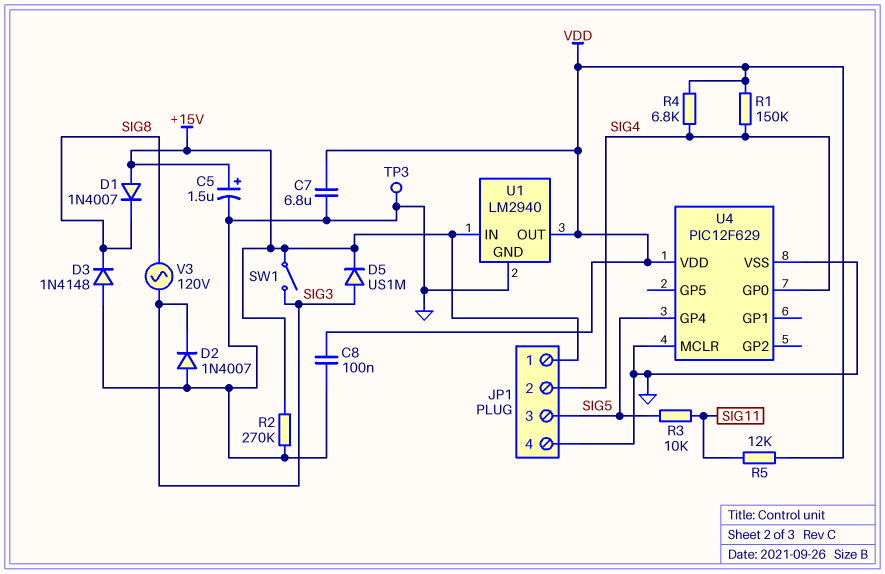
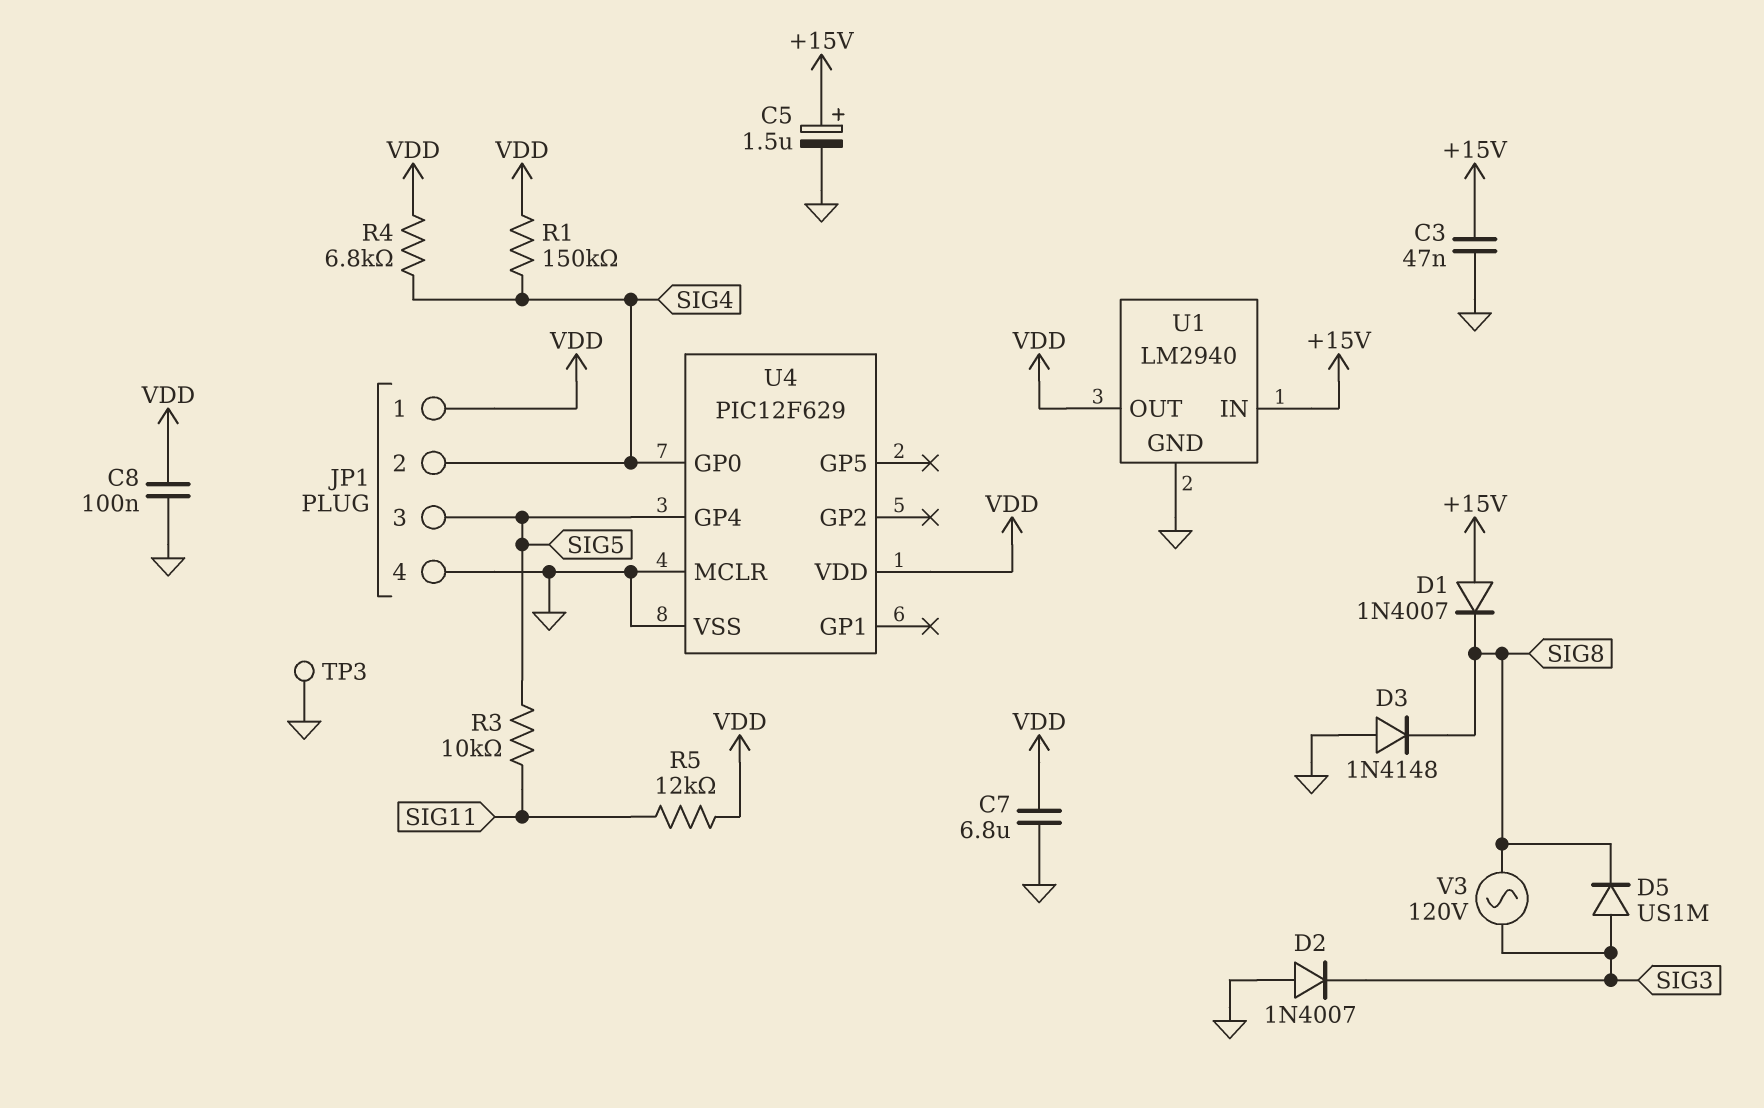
C3: none -> 47nF (+15V, GND)
D5: diode US1M (A SIG3, K +15V) -> diode US1M (A SIG3, K SIG8)
JP1 pin 1: +15V -> VDD
R2: 270k (+15V, GND) -> none
SW1: switch (+15V, SIG3) -> none

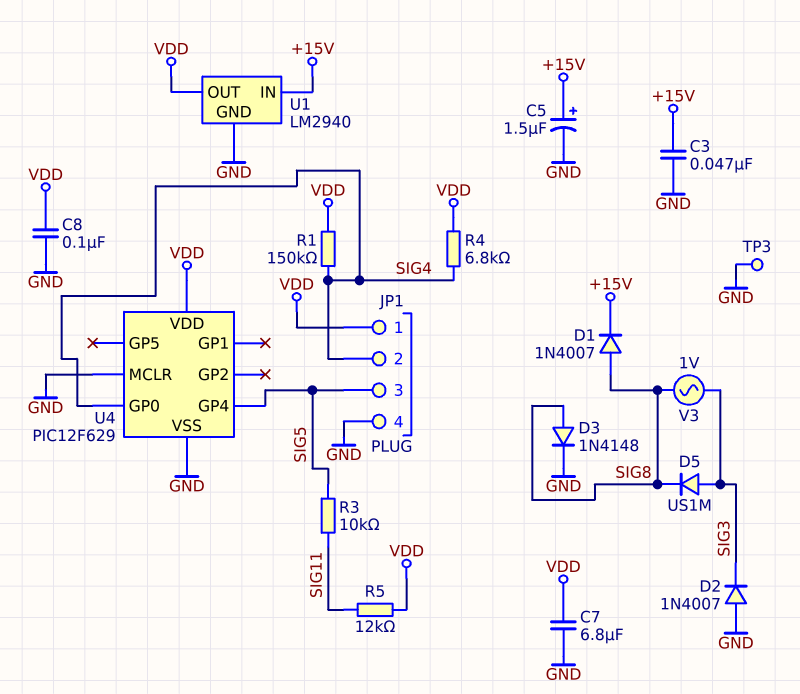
D1: diode 1N4007 (A +15V, K SIG8) -> diode 1N4007 (A SIG8, K +15V)
D3: diode 1N4148 (A GND, K SIG8) -> diode 1N4148 (A SIG8, K GND)
V3: AC 120V (SIG3, SIG8) -> AC 1V (SIG3, SIG8)

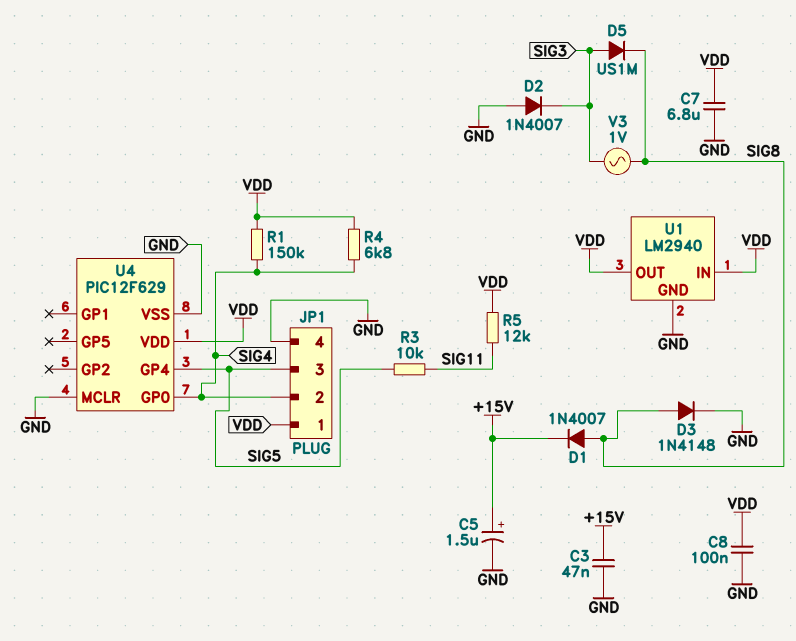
TP3: test point (GND) -> none
U1 pin IN: +15V -> VDD

